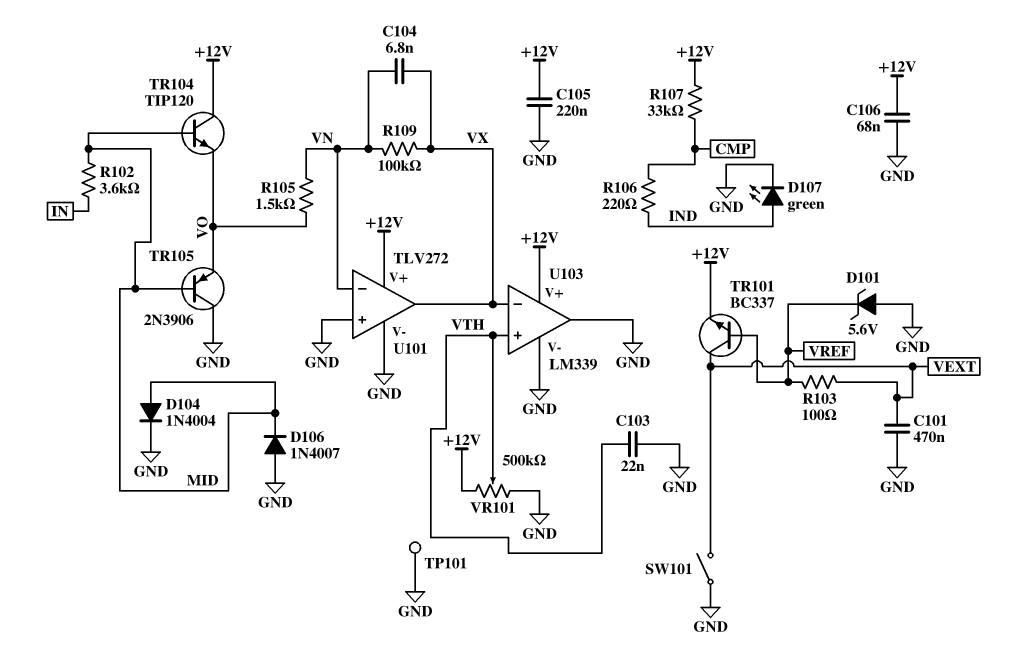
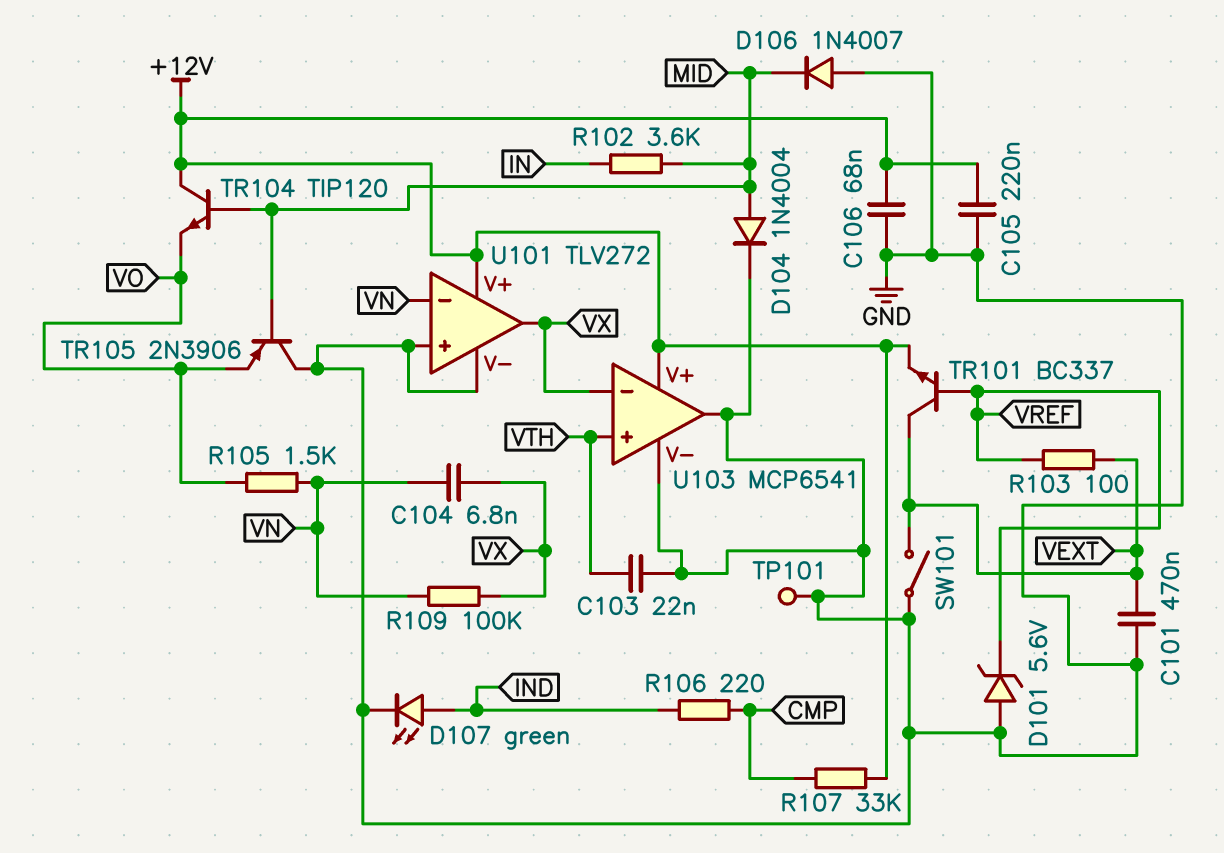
U103: LM339 -> MCP6541
VR101: 500k (+12V, GND, wiper VTH) -> none

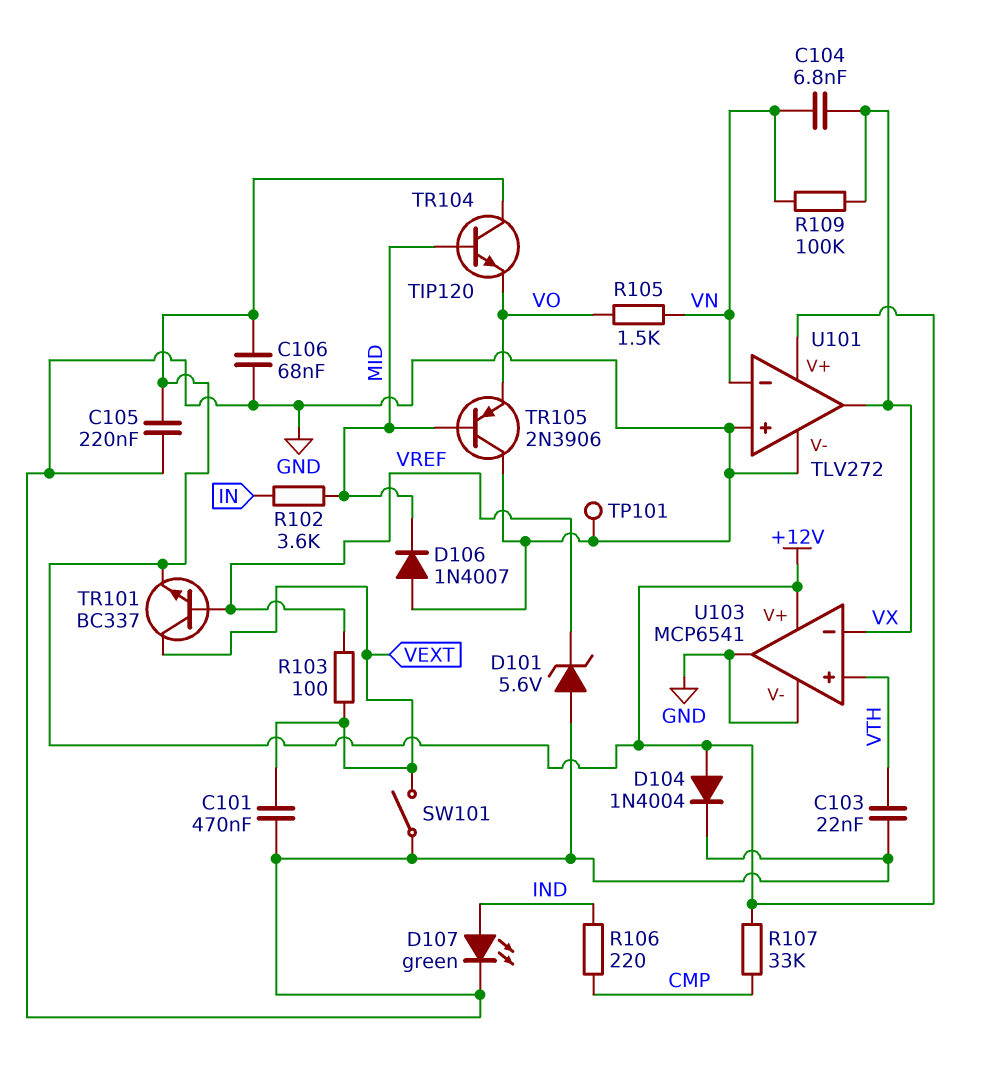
D104: diode 1N4004 (A MID, K GND) -> diode 1N4004 (A +12V, K GND)

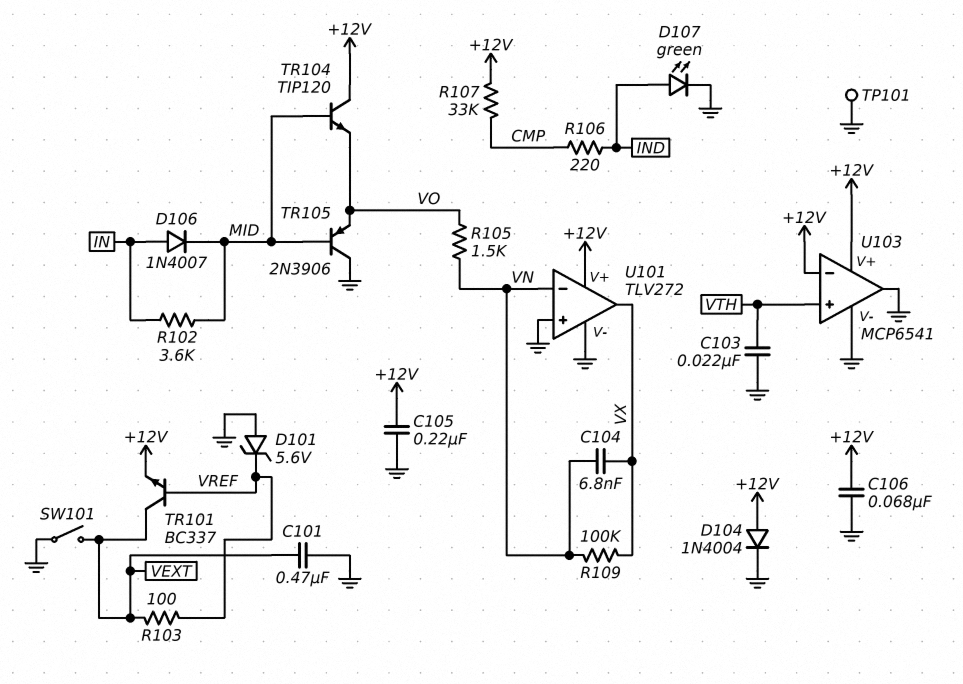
D106: diode 1N4007 (A GND, K MID) -> diode 1N4007 (A IN, K MID)
U103 pin in-: VX -> +12V

